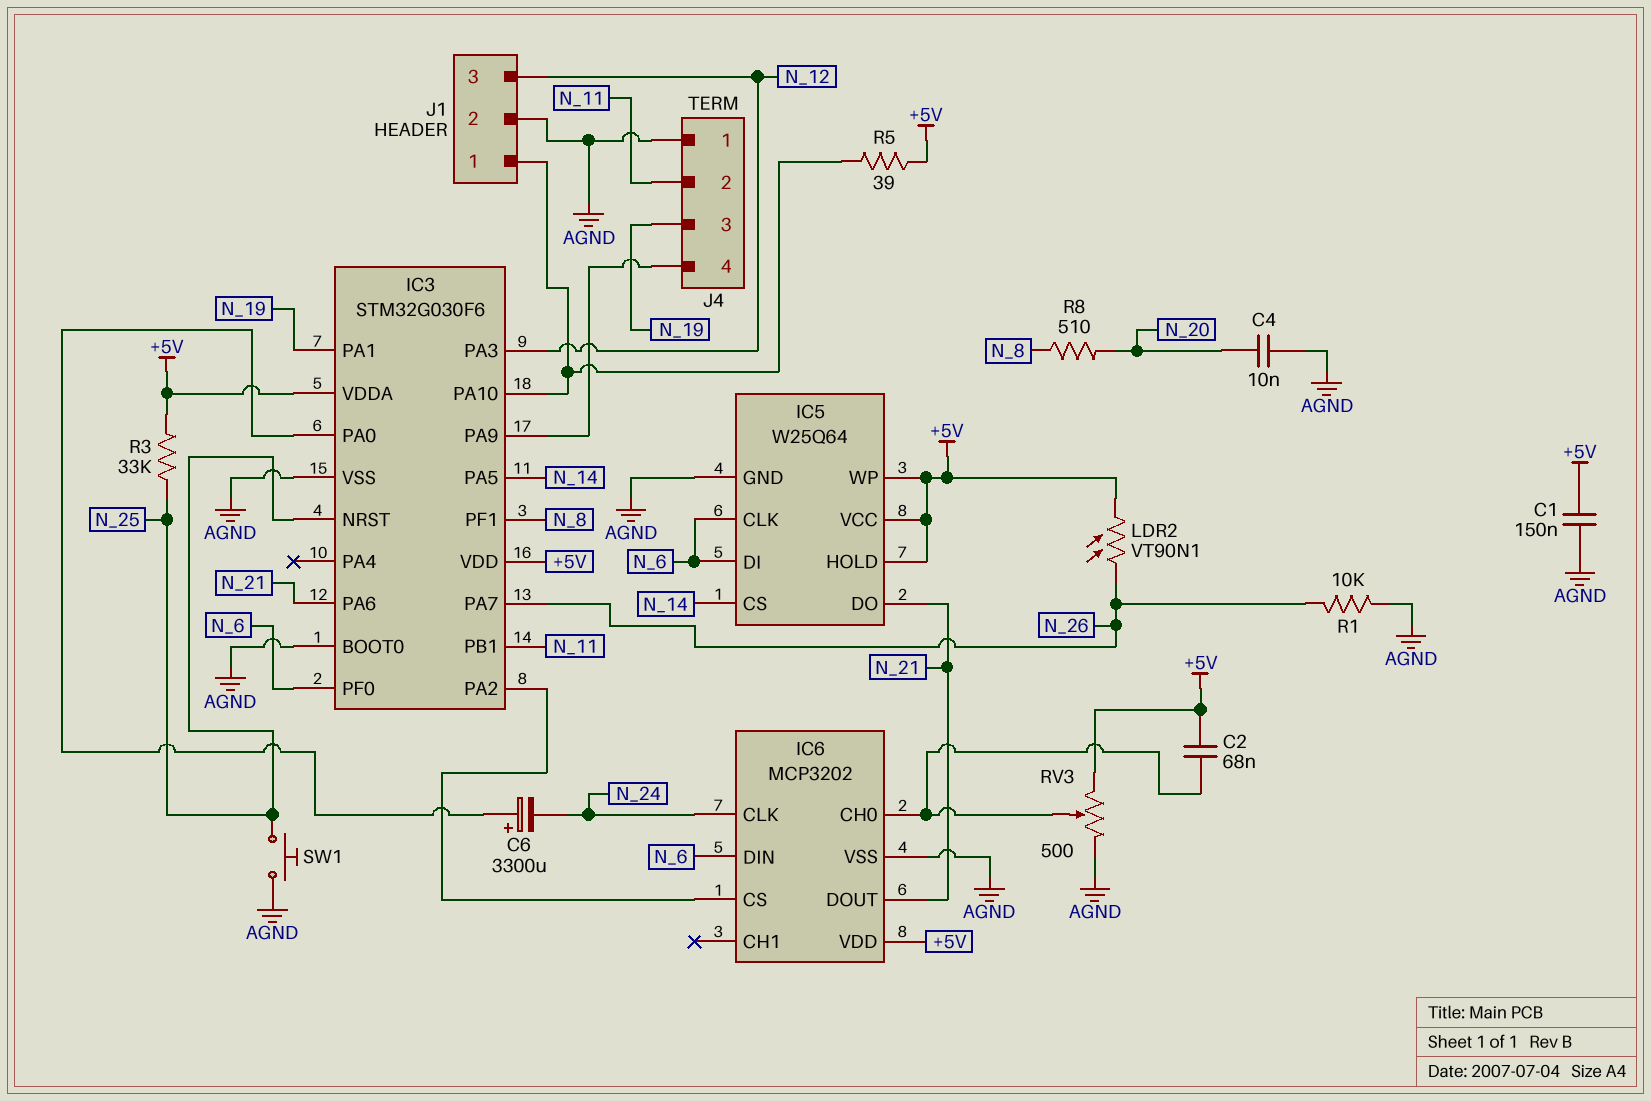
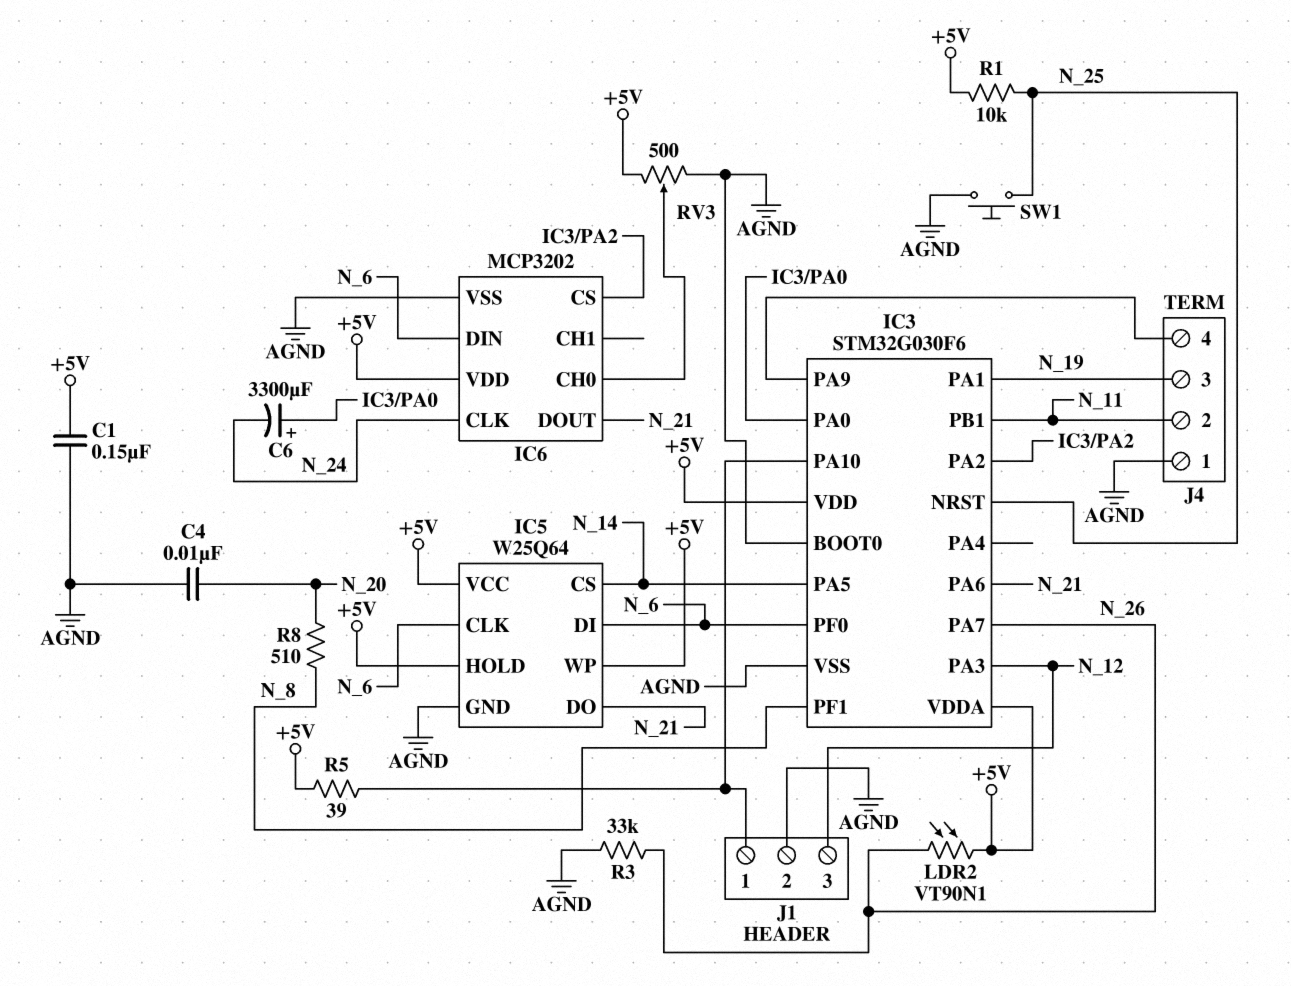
C2: 68nF (+5V, IC6/CH0) -> none
R1: 10k (AGND, N_26) -> 10k (+5V, N_25)
R3: 33k (+5V, N_25) -> 33k (AGND, N_26)

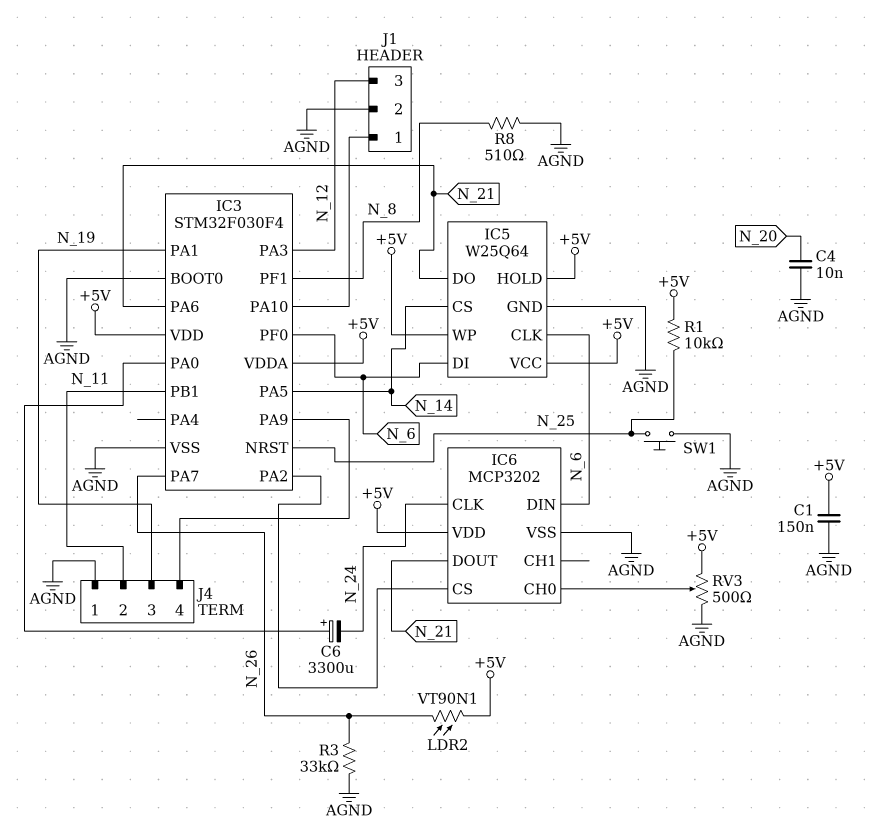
IC3: STM32G030F6 -> STM32F030F4
R5: 39 (+5V, IC3/PA10) -> none
R8: 510 (N_8, N_20) -> 510 (AGND, N_8)

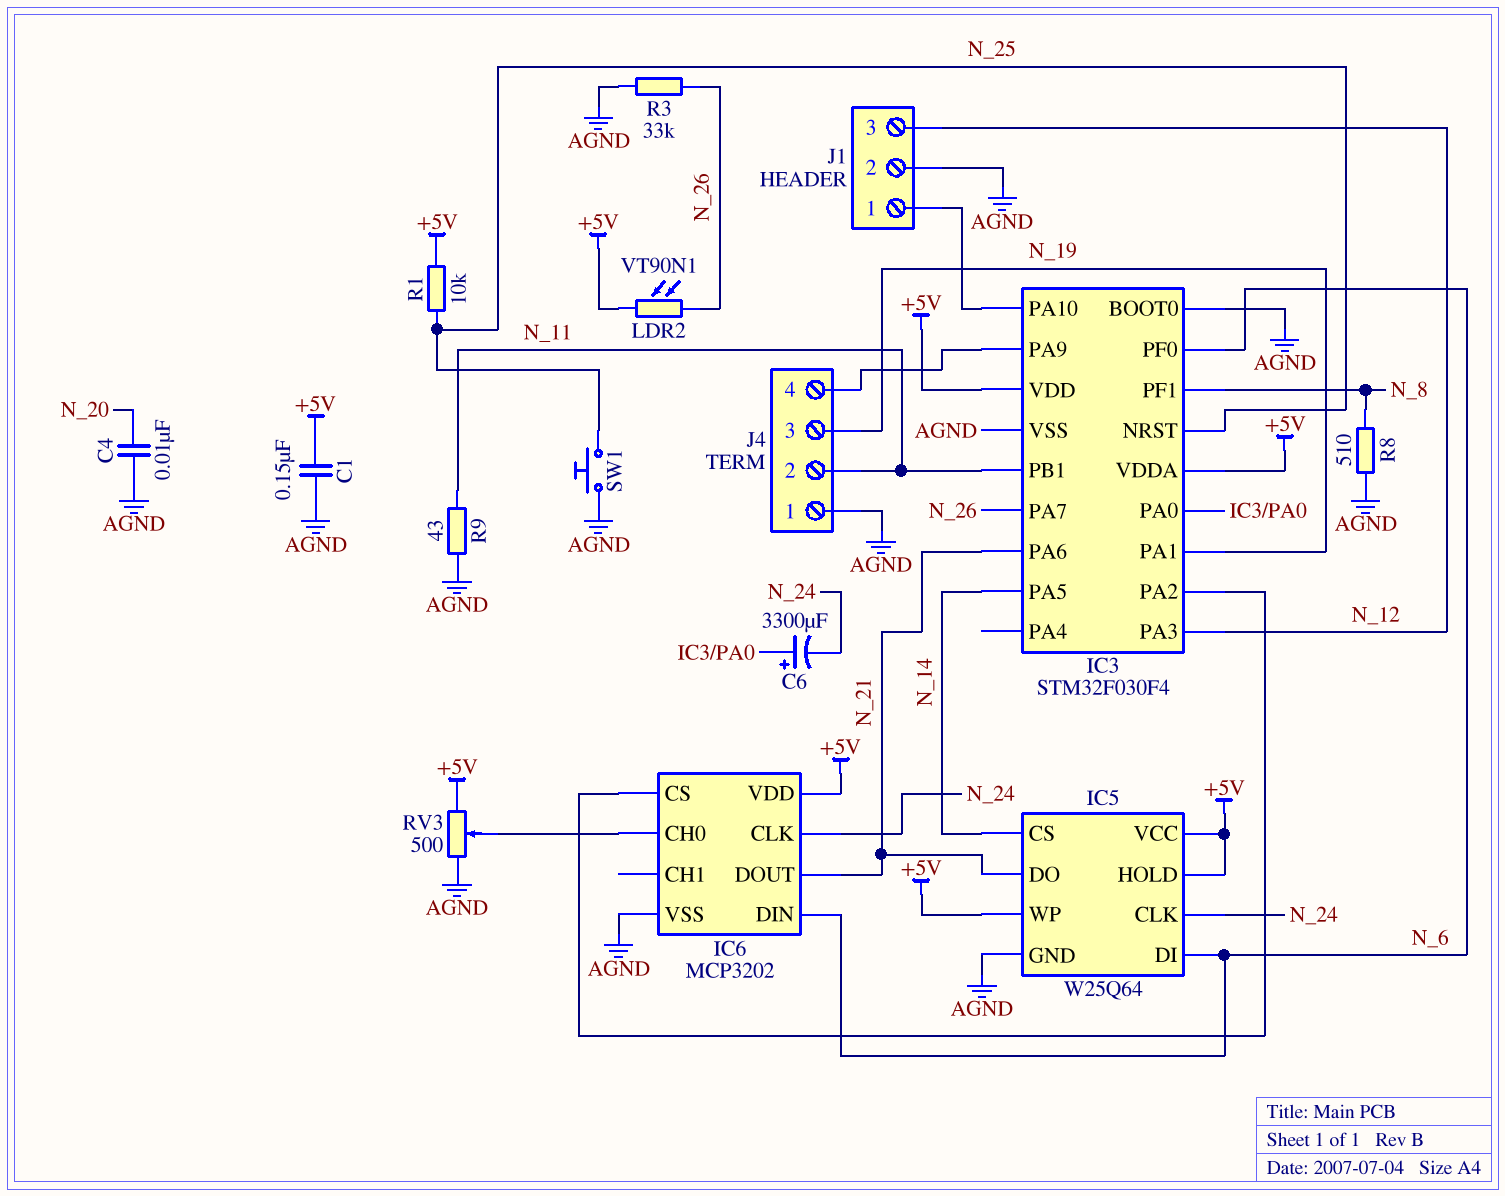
IC5 pin CLK: N_6 -> N_24
R9: none -> 43 (AGND, N_11)

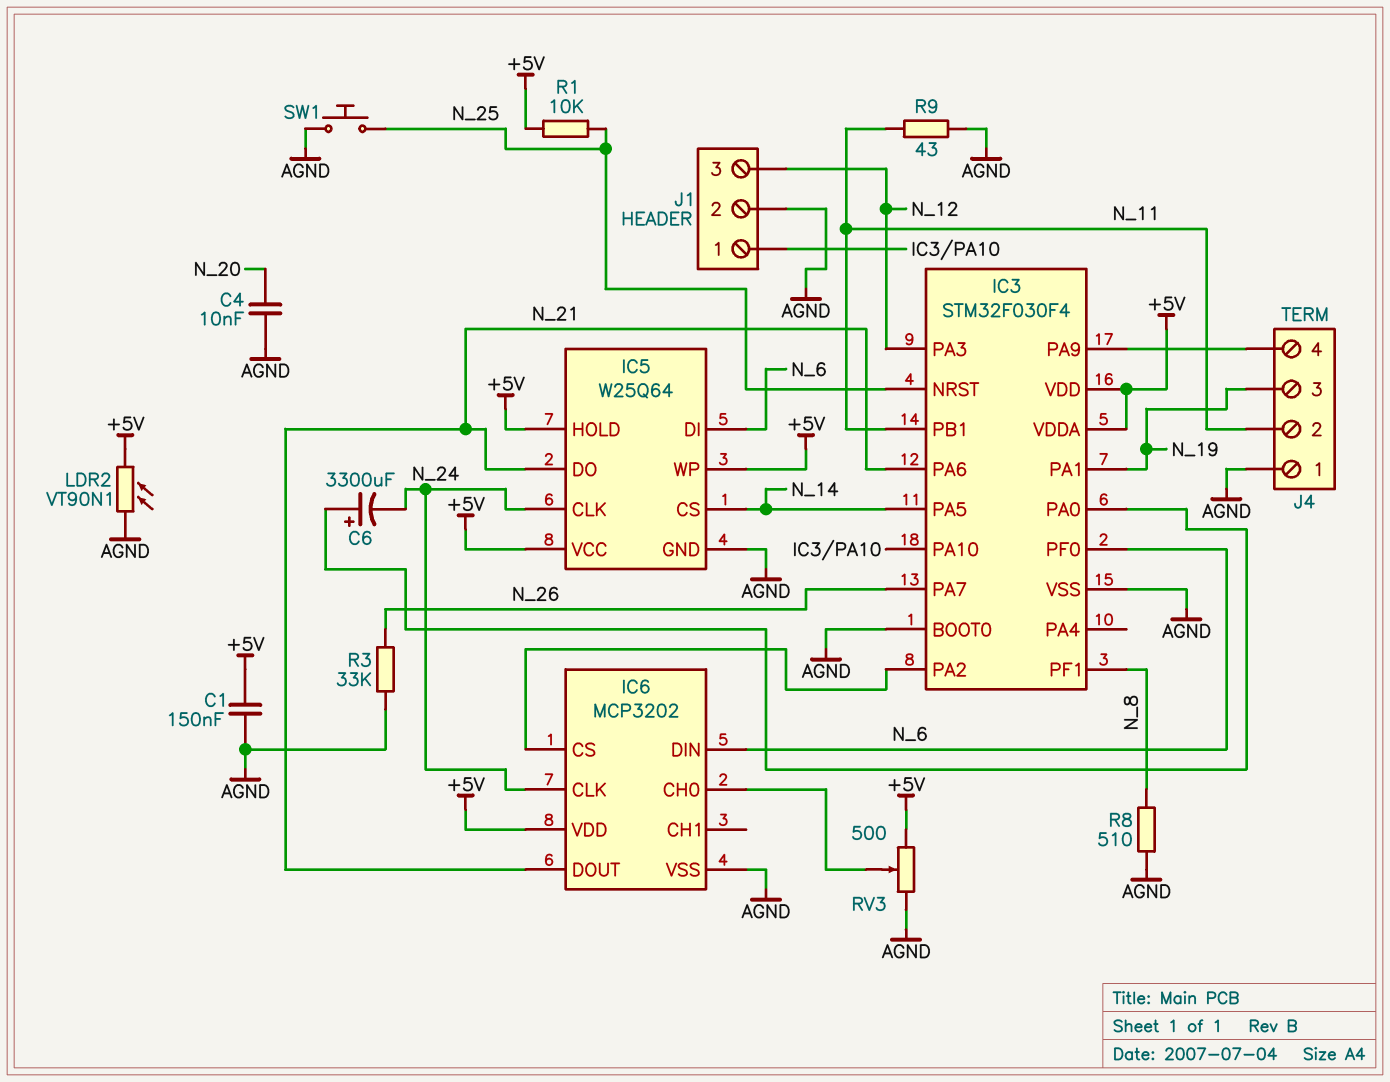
LDR2: VT90N1 (+5V, N_26) -> VT90N1 (+5V, AGND)

